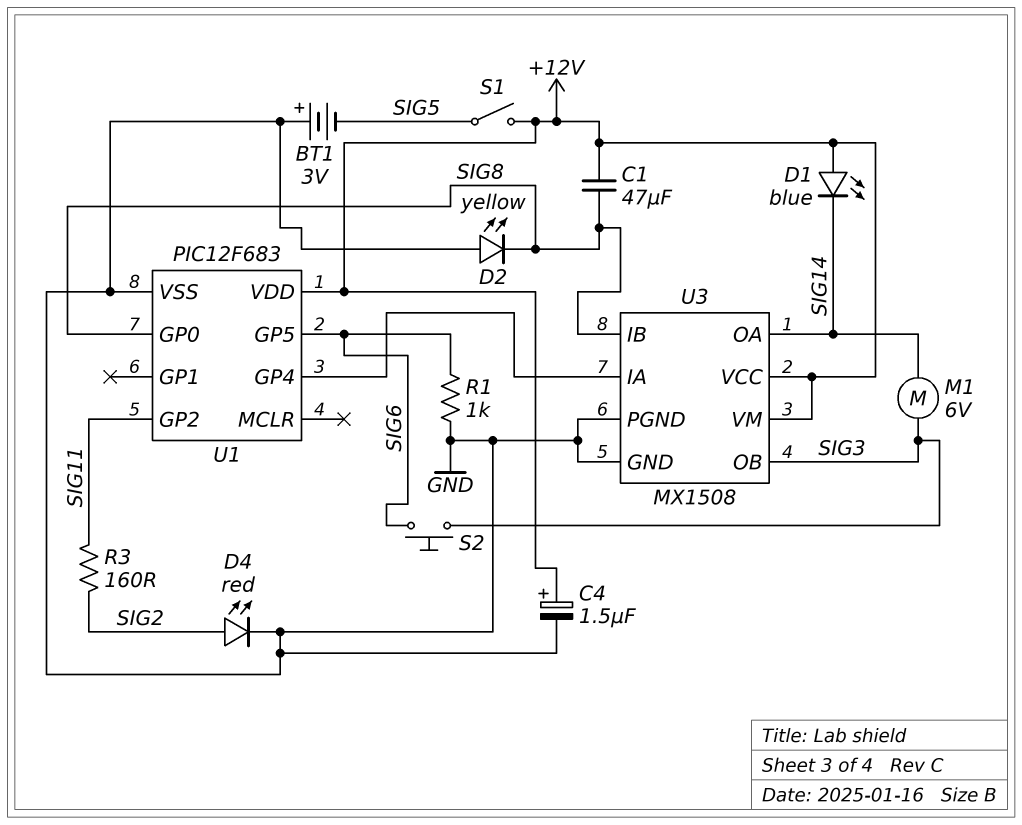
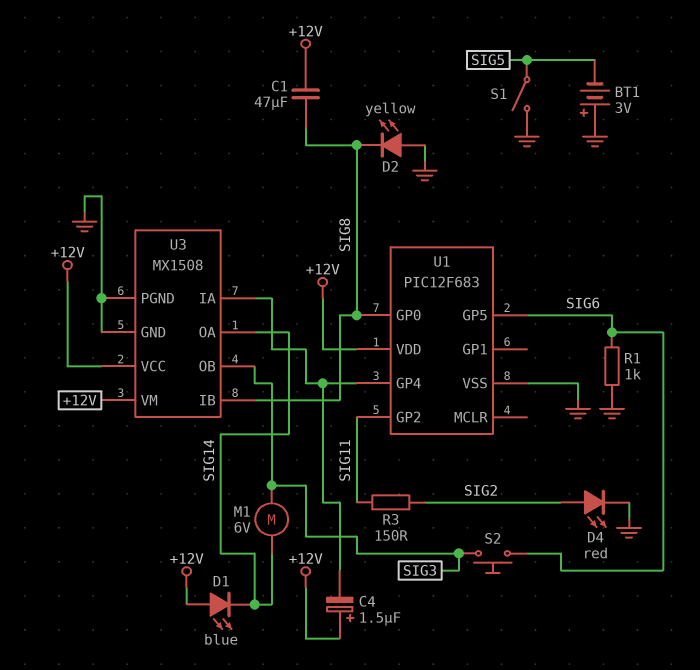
C4: 1.5uF (plus +12V, minus GND) -> 1.5uF (plus +12V, minus U1/GP4)
R3: 160 (SIG2, SIG11) -> 150 (SIG2, SIG11)
S1: switch (+12V, SIG5) -> switch (GND, SIG5)

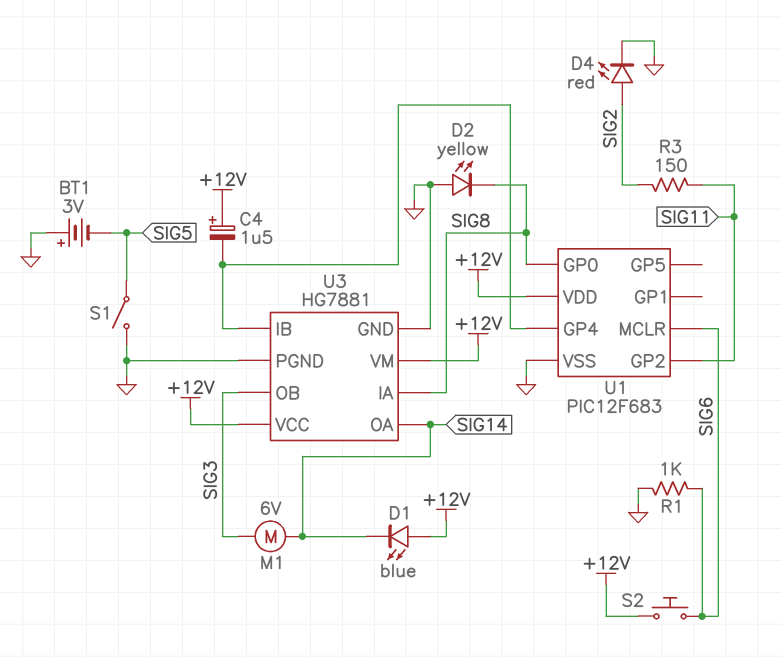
C1: 47uF (+12V, SIG8) -> none
S2: button (SIG3, SIG6) -> button (+12V, SIG6)
U1 pin GP5: SIG6 -> none
U1 pin MCLR: none -> SIG6
U3: MX1508 -> HG7881
U3 pin IA: U1/GP4 -> SIG8
U3 pin IB: SIG8 -> U1/GP4

